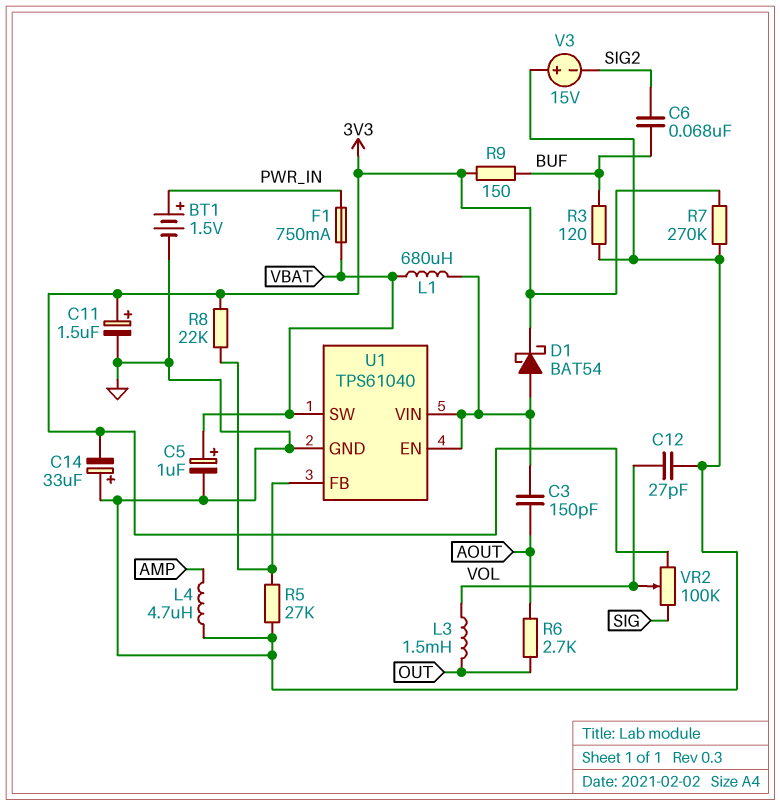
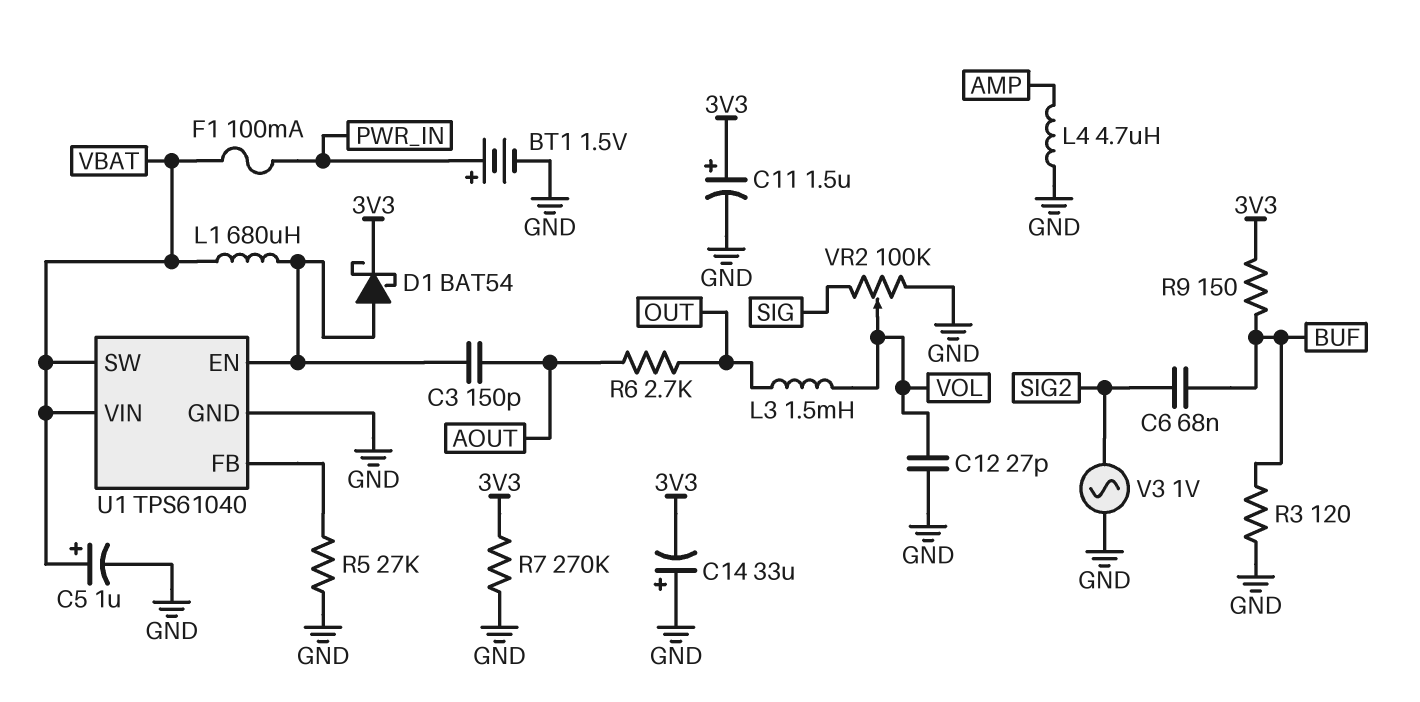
F1: 750mA (PWR_IN, VBAT) -> 100mA (PWR_IN, VBAT)
R8: 22k (3V3, U1/FB) -> none
U1 pin VIN: U1/EN -> VBAT
V3: 15V (plus GND, minus SIG2) -> AC 1V (GND, SIG2)
VR2: 100k (3V3, SIG, wiper VOL) -> 100k (GND, SIG, wiper VOL)

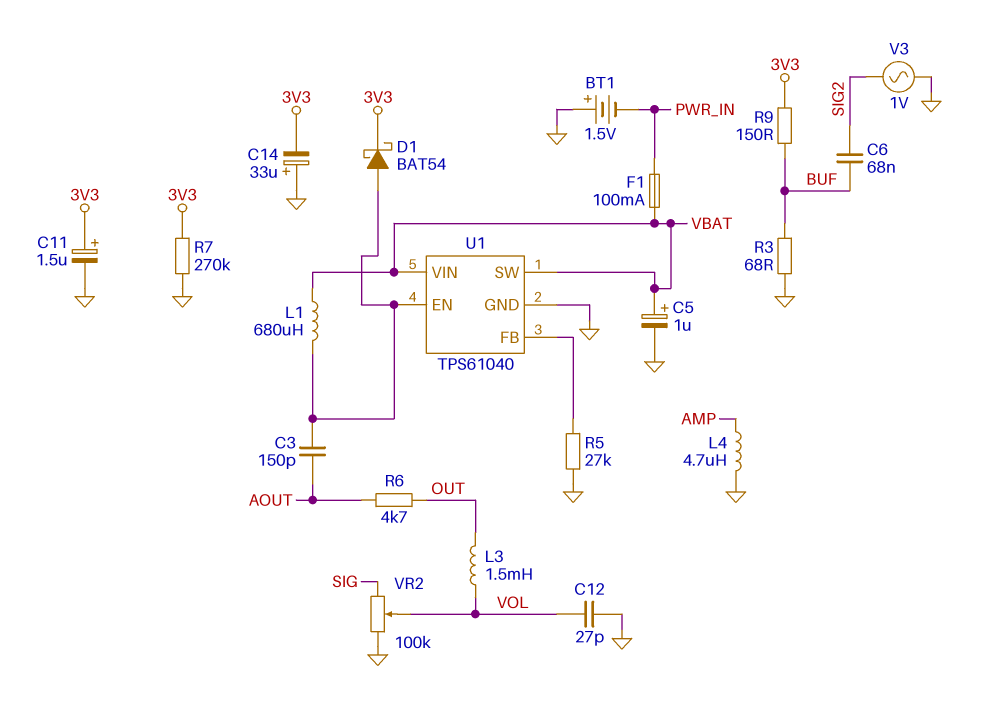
BT1: 1.5V (plus PWR_IN, minus GND) -> 1.5V (plus GND, minus PWR_IN)
R3: 120 (BUF, GND) -> 68 (BUF, GND)
R6: 2.7k (AOUT, OUT) -> 4.7k (AOUT, OUT)

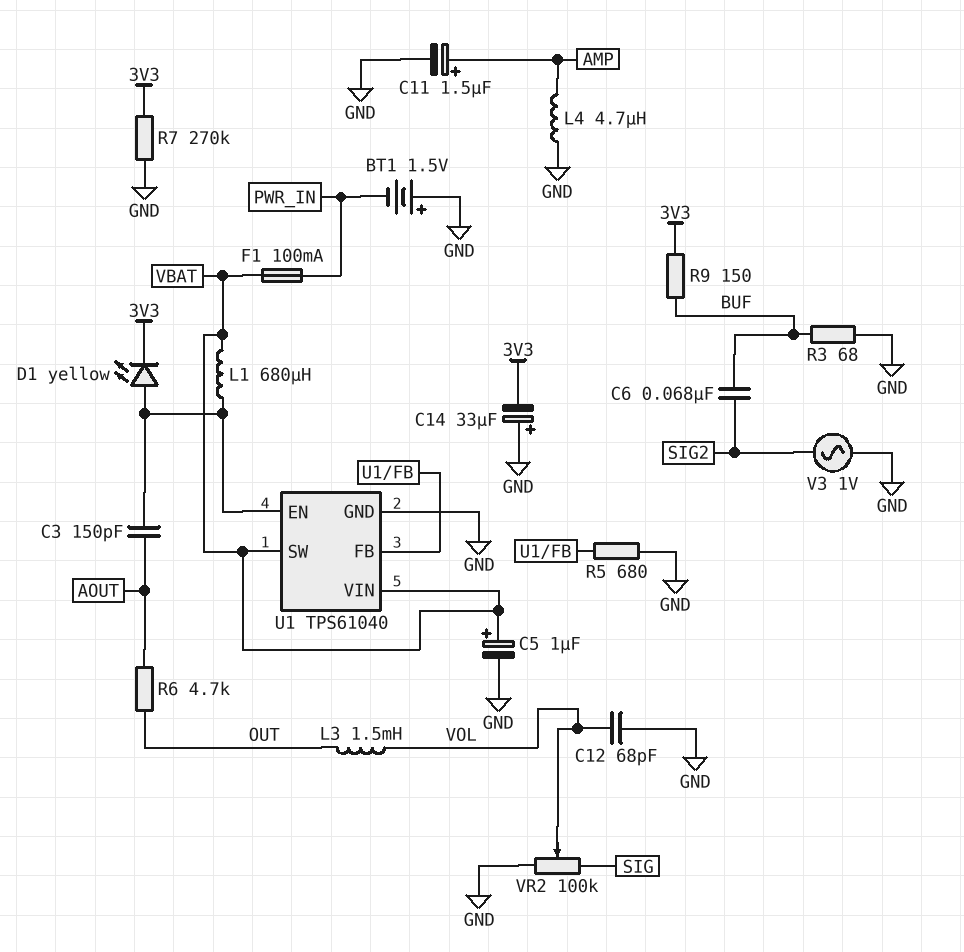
C11: 1.5uF (plus 3V3, minus GND) -> 1.5uF (plus AMP, minus GND)
C12: 27pF (GND, VOL) -> 68pF (GND, VOL)
D1: schottky BAT54 (A U1/EN, K 3V3) -> LED yellow (A U1/EN, K 3V3)
R5: 27k (GND, U1/FB) -> 680 (GND, U1/FB)

